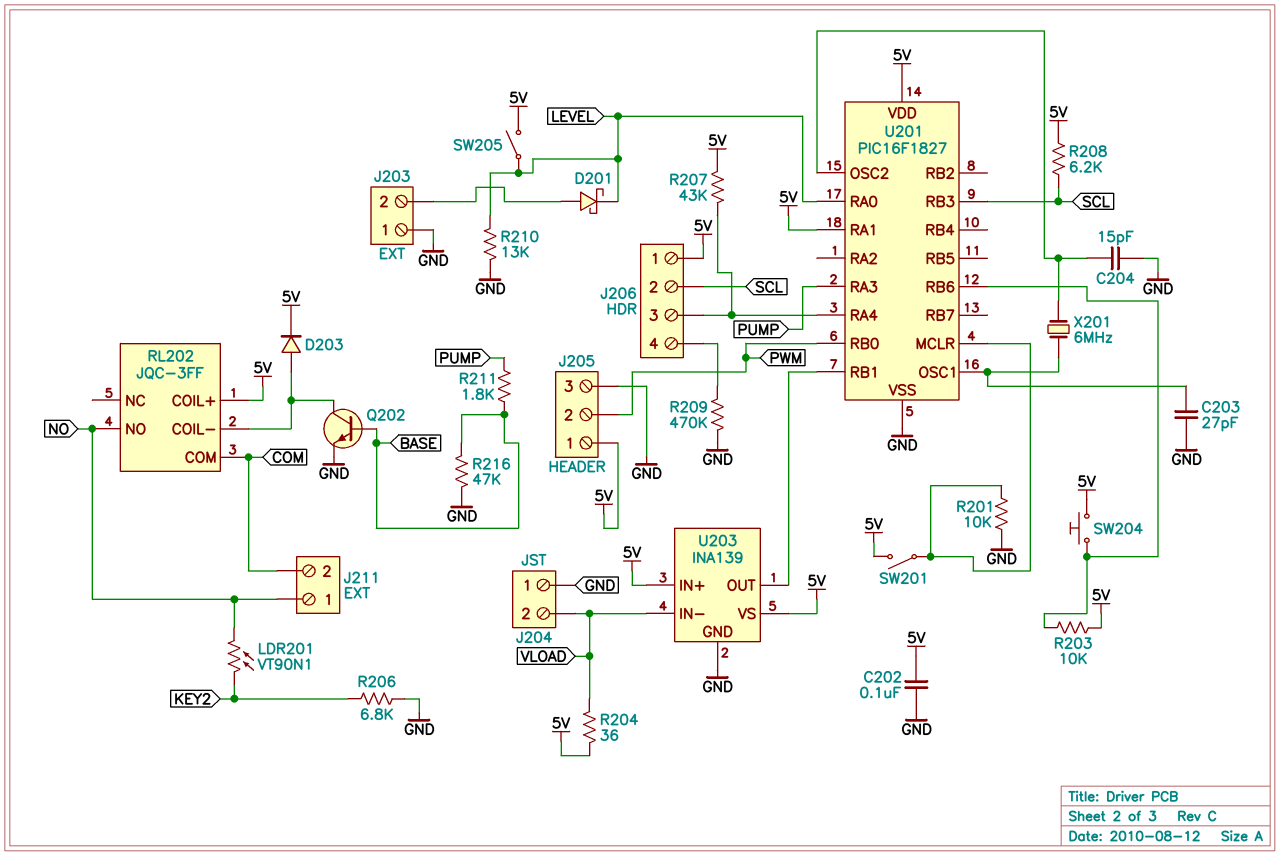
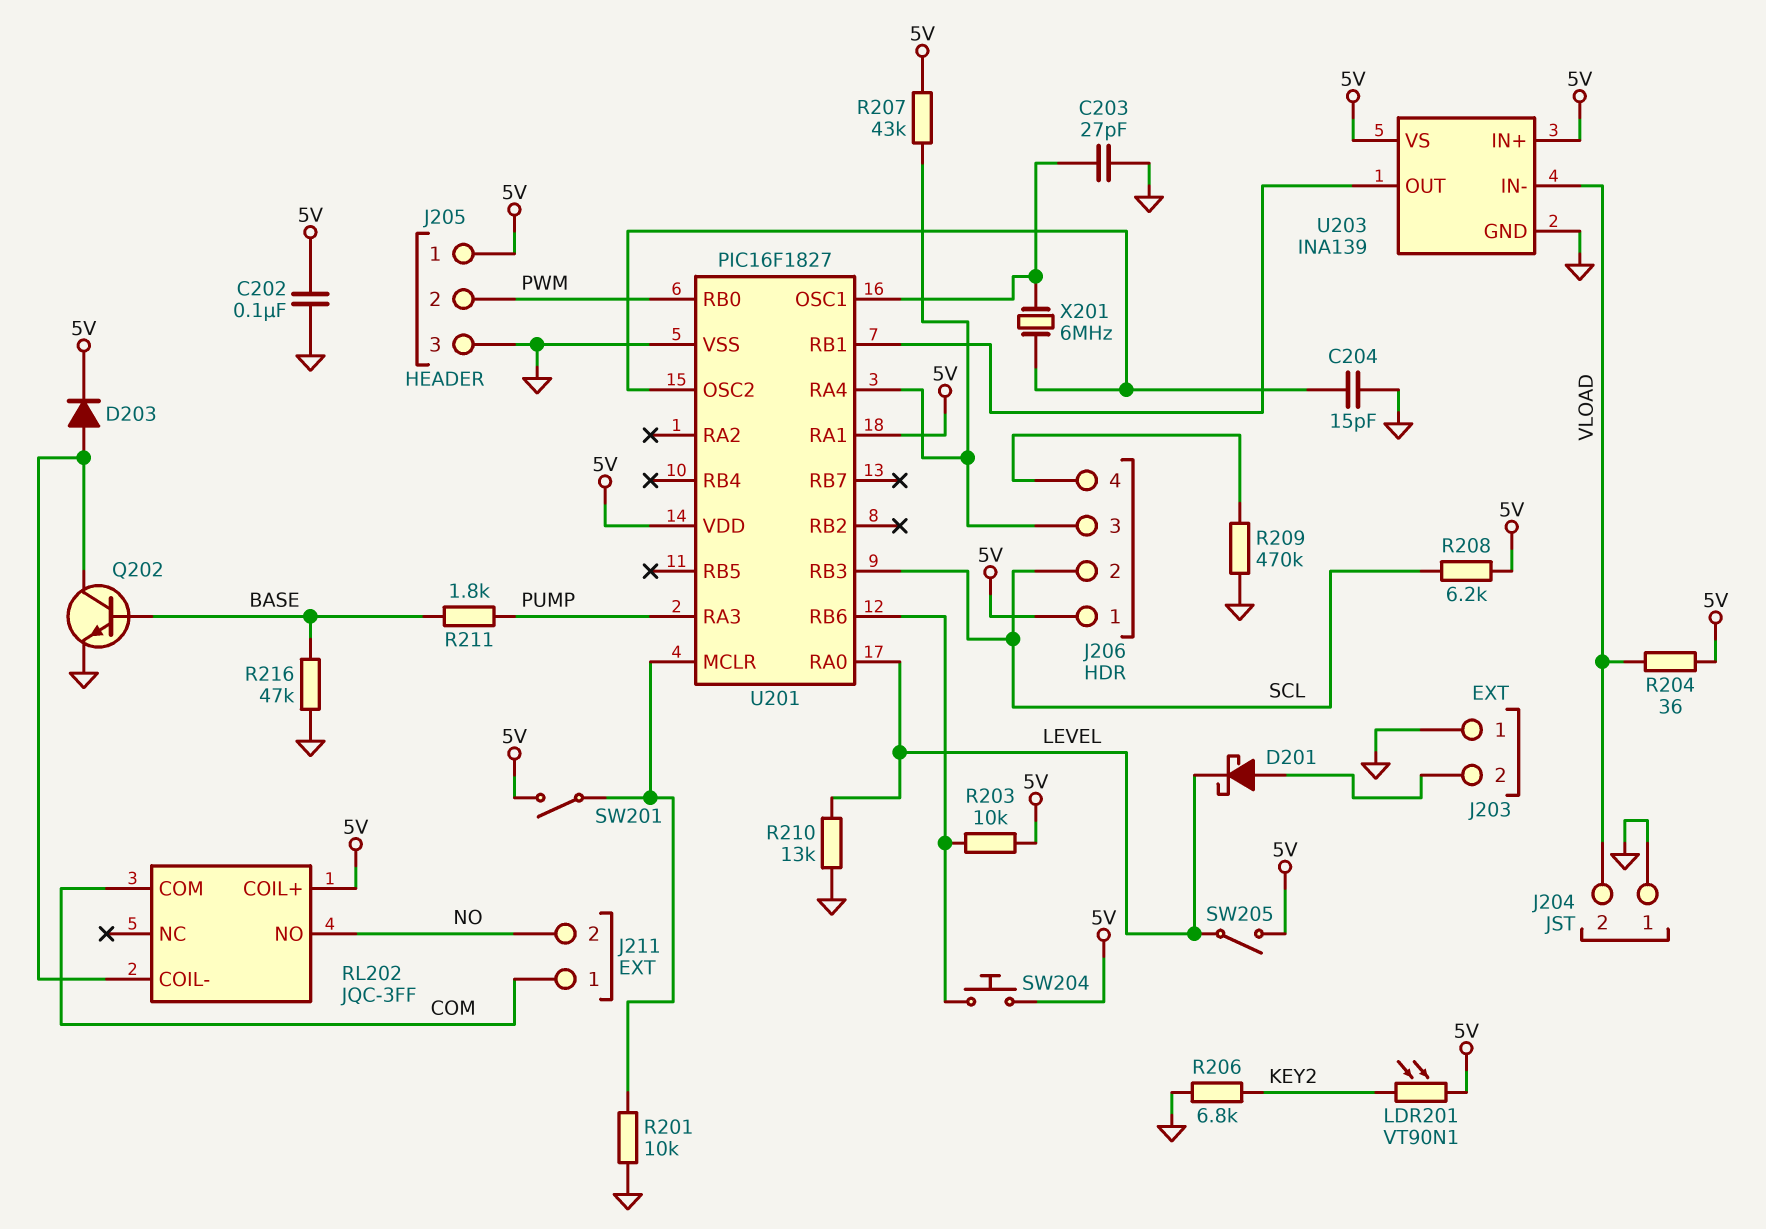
J211 pin 1: NO -> COM
J211 pin 2: COM -> NO
LDR201: VT90N1 (KEY2, NO) -> VT90N1 (5V, KEY2)

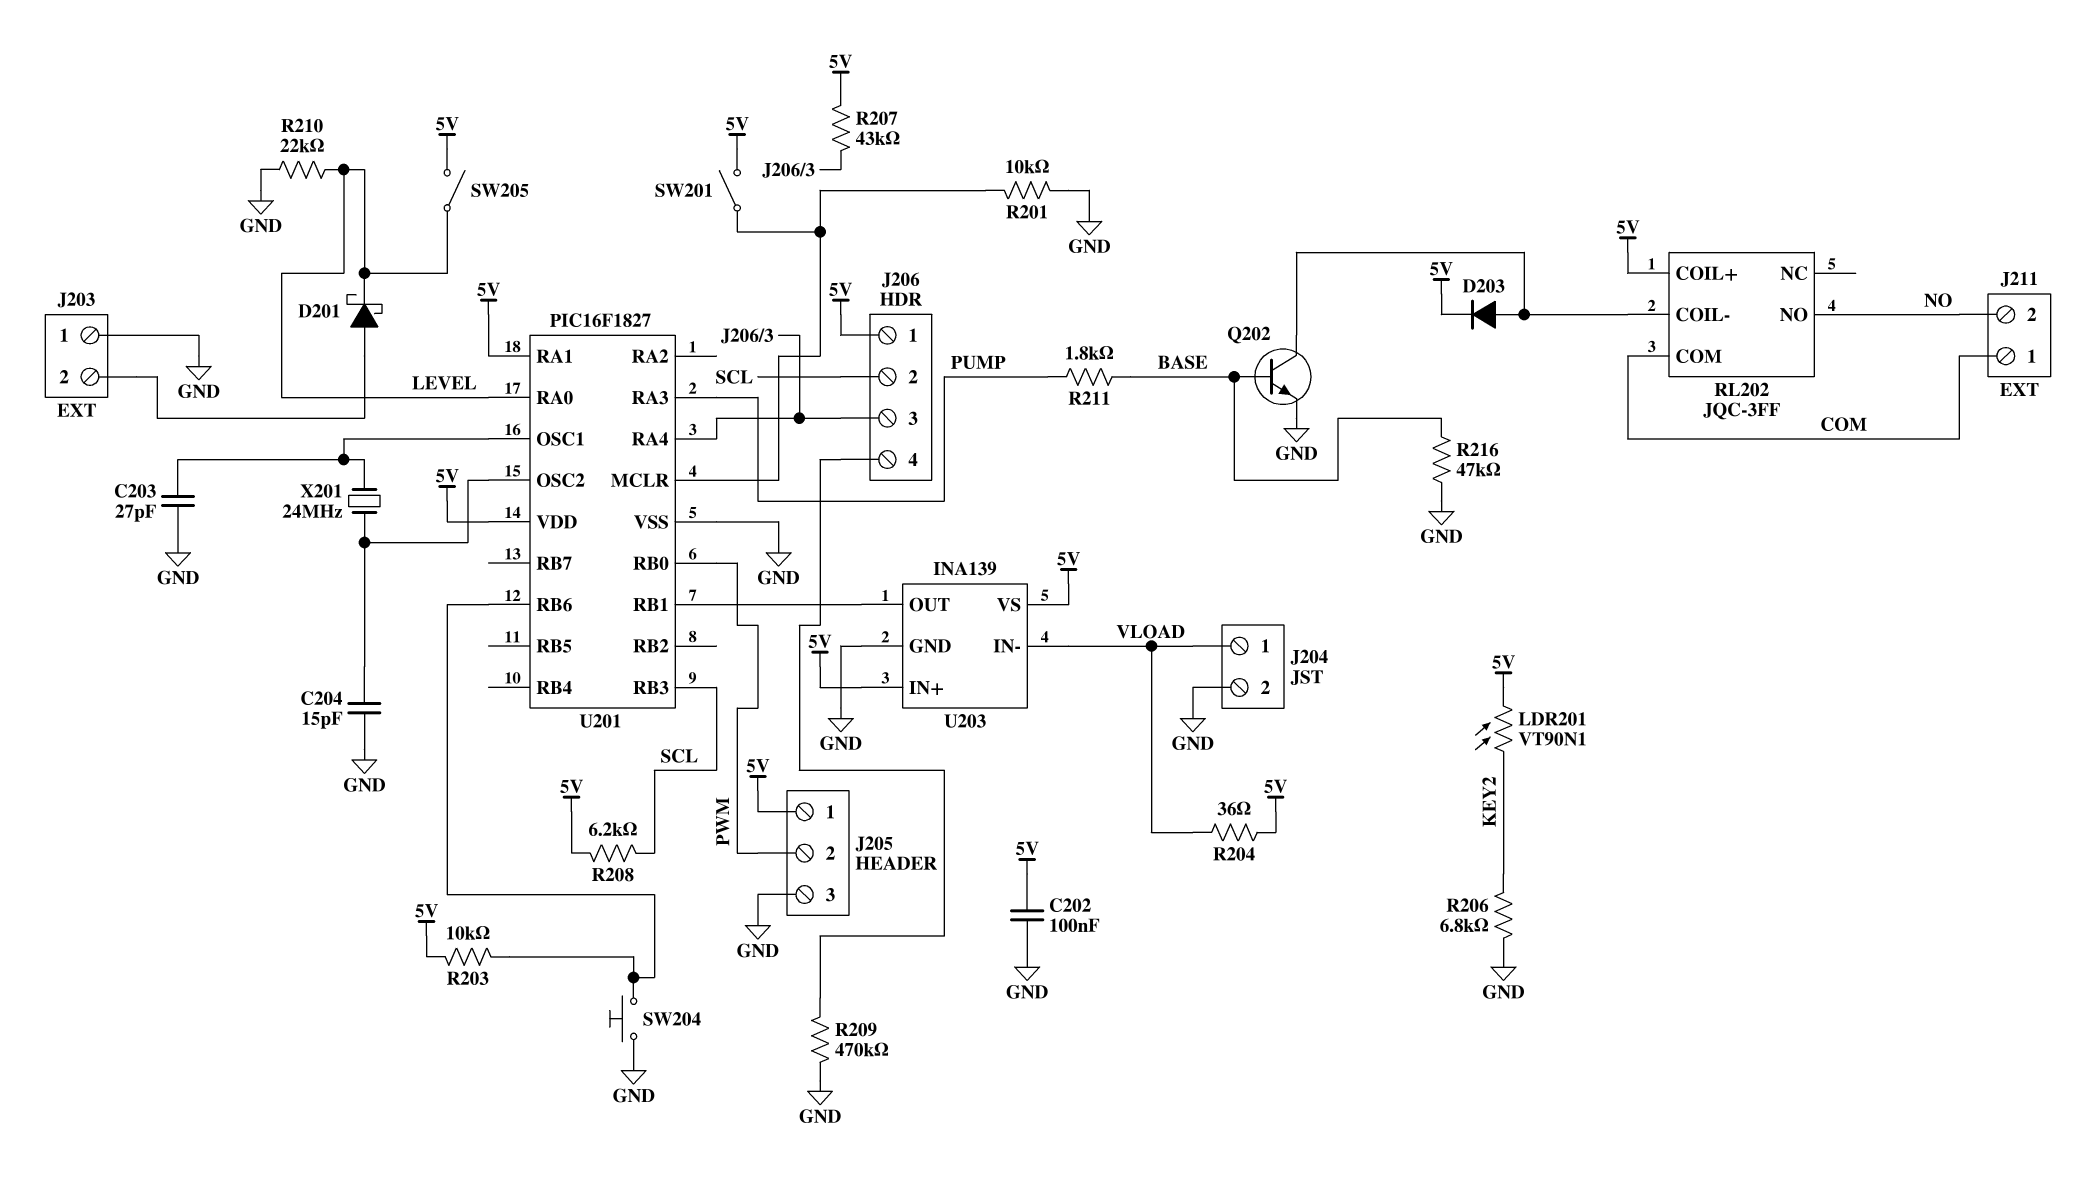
J204 pin 1: GND -> VLOAD
J204 pin 2: VLOAD -> GND
R210: 13k (GND, LEVEL) -> 22k (GND, LEVEL)
SW204: button (5V, U201/RB6) -> button (GND, U201/RB6)
X201: 6MHz (U201/OSC1, U201/OSC2) -> 24MHz (U201/OSC1, U201/OSC2)

